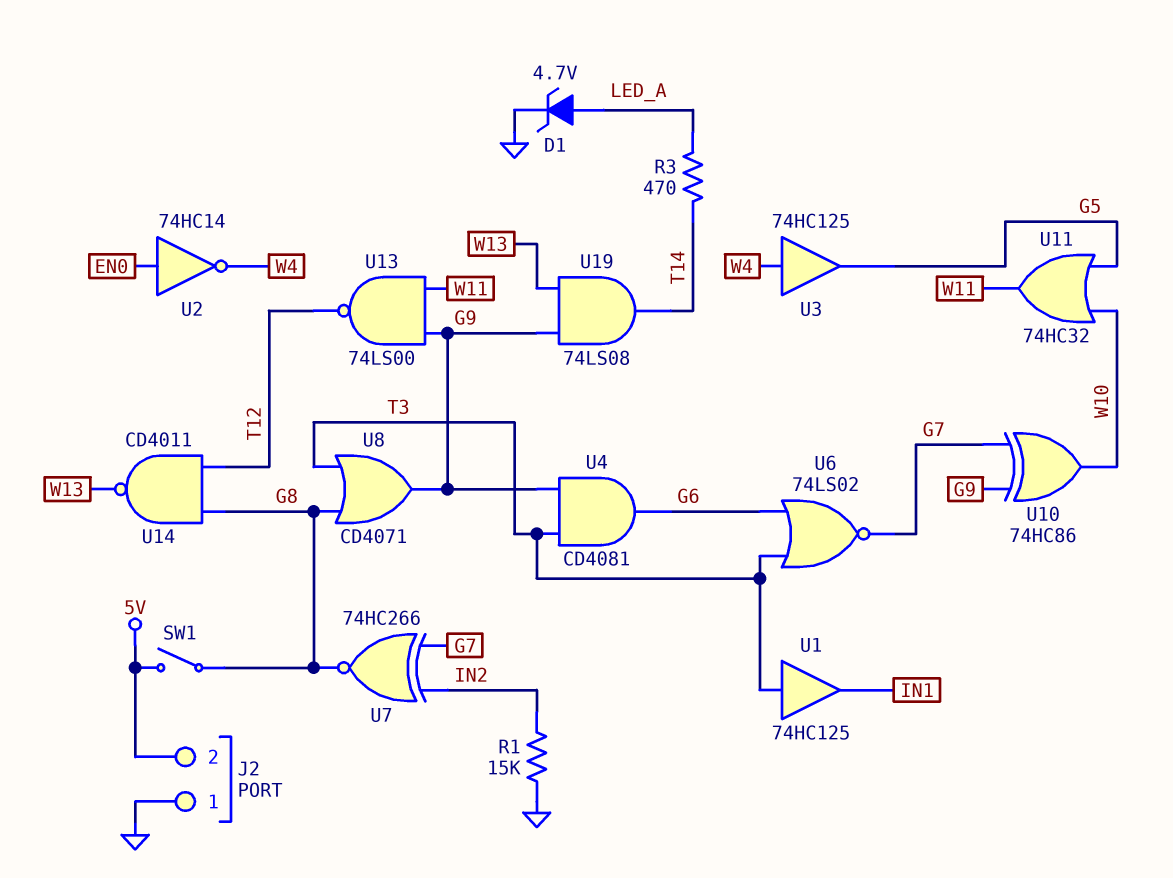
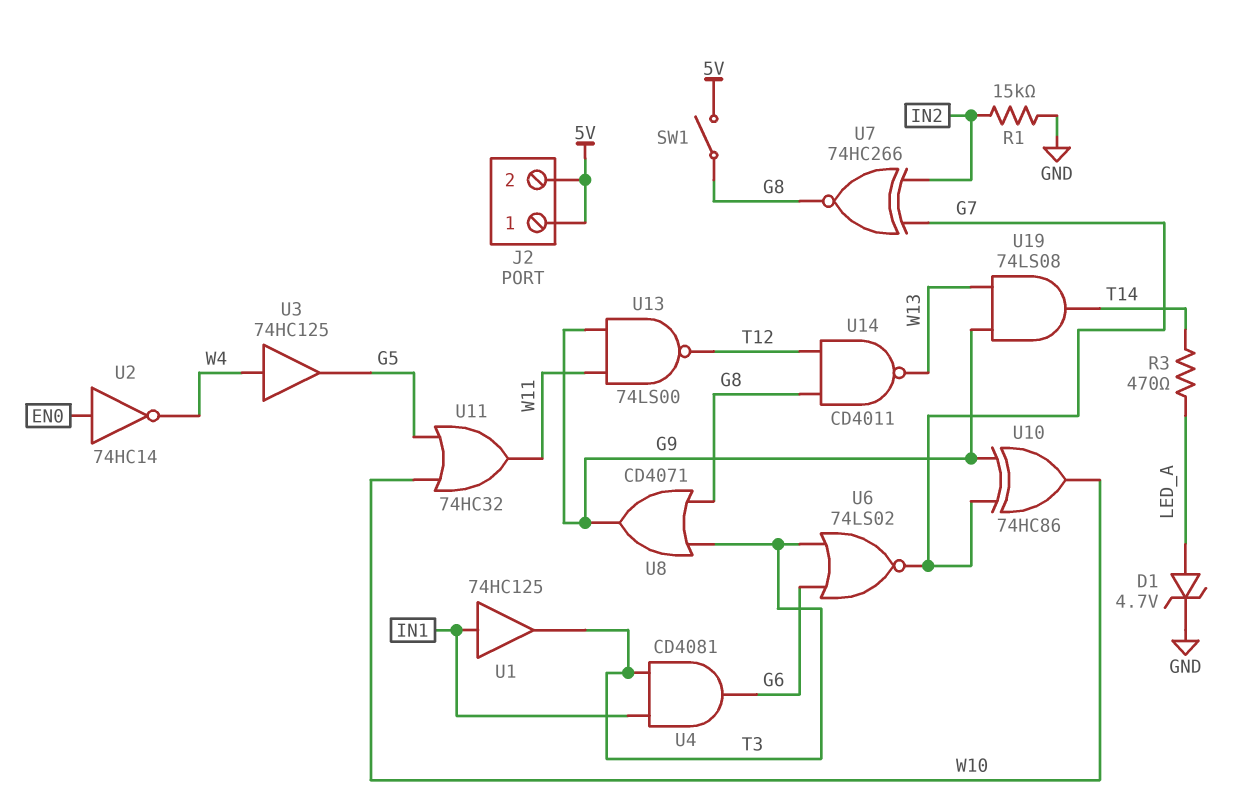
J2 pin 1: GND -> 5V
U1: buffer 74HC125 (in T3, out IN1) -> buffer 74HC125 (in IN1, out T3)
U4: AND CD4081 (in G9, in T3, out G6) -> AND CD4081 (in IN1, in T3, out G6)

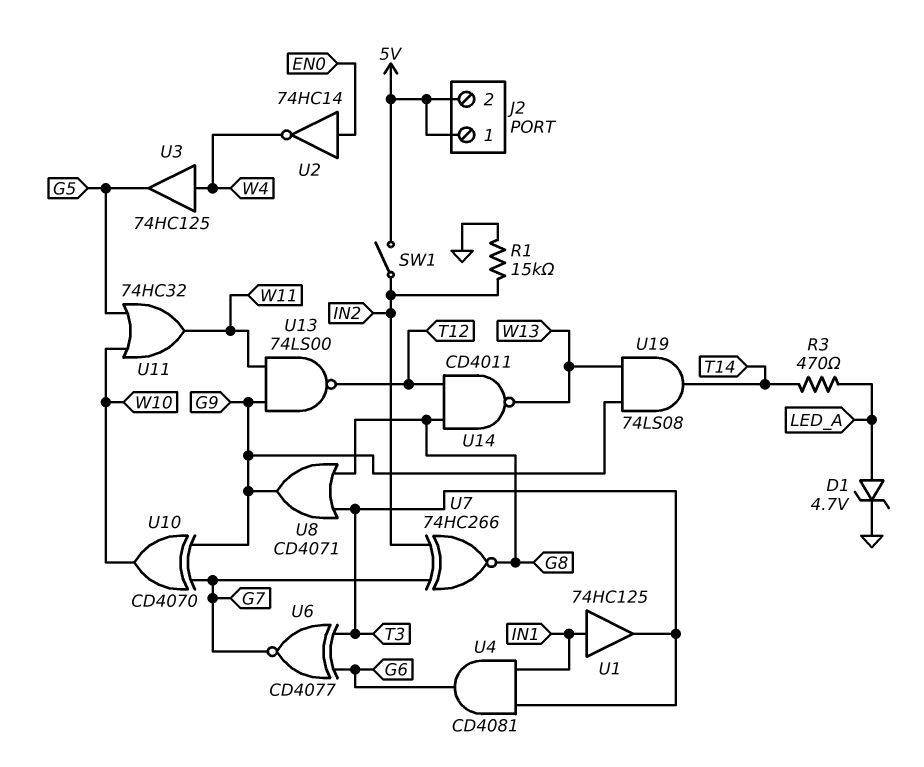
SW1: switch (5V, G8) -> switch (5V, IN2)
U6: NOR 74LS02 (in G6, in T3, out G7) -> XNOR CD4077 (in G6, in T3, out G7)
U10: XOR 74HC86 (in G7, in G9, out W10) -> XOR CD4070 (in G7, in G9, out W10)

